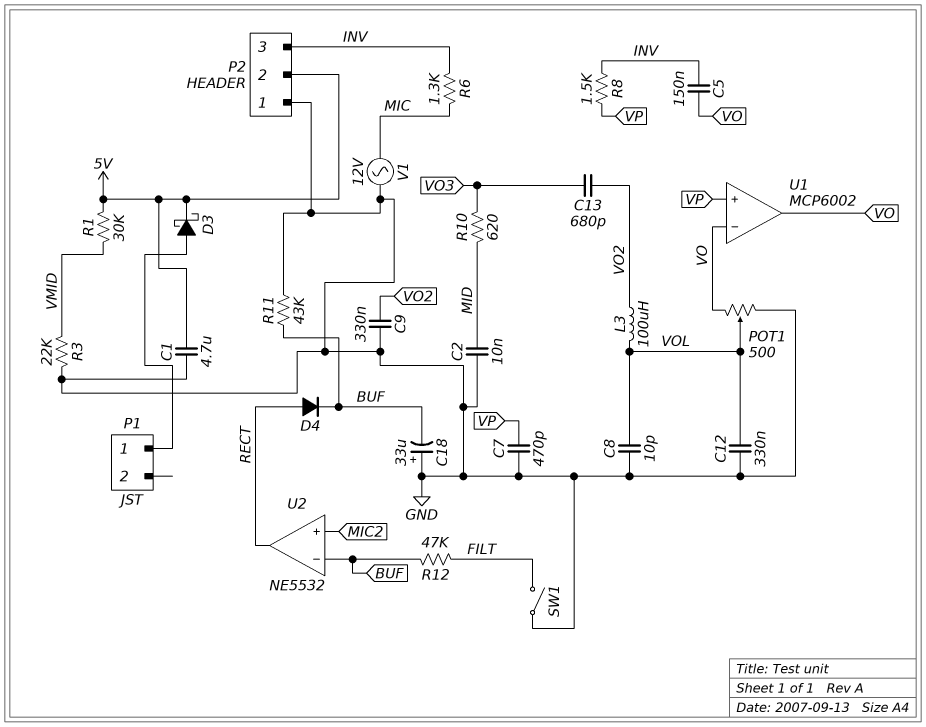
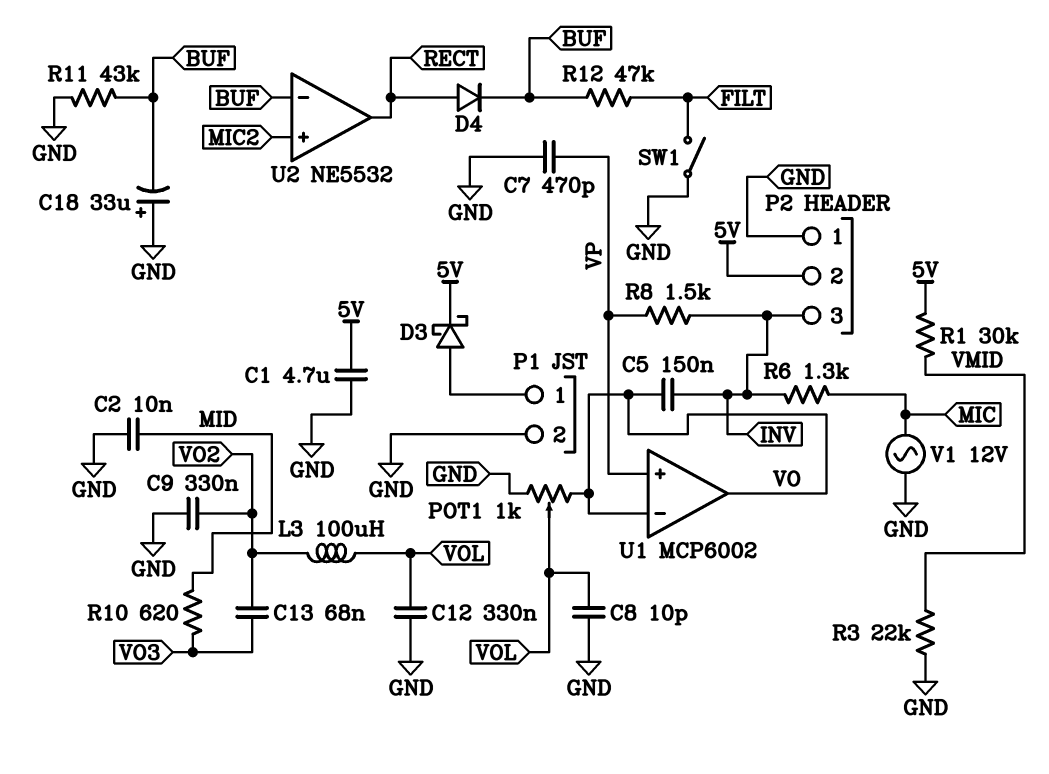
C13: 680pF (VO2, VO3) -> 68nF (VO2, VO3)
P1 pin 2: none -> GND
POT1: 500 (GND, VO, wiper VOL) -> 1k (GND, VO, wiper VOL)

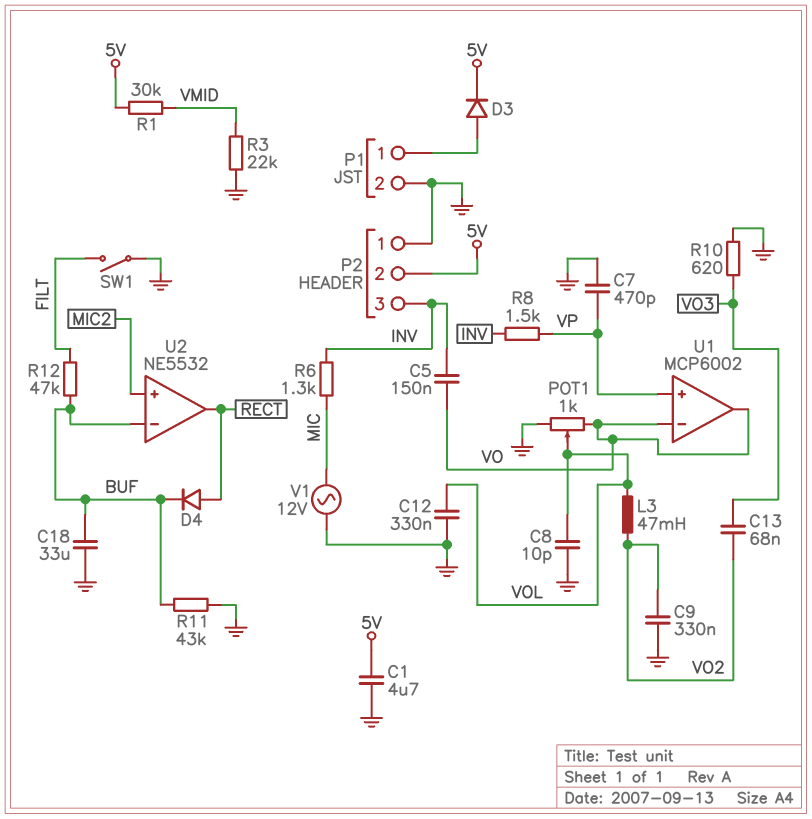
C2: 10nF (GND, MID) -> none
C18: 33uF (plus GND, minus BUF) -> 33uF (BUF, GND)
D3: schottky (A P1/1, K 5V) -> diode (A P1/1, K 5V)
L3: 100uH (VO2, VOL) -> 47mH (VO2, VOL)
R10: 620 (MID, VO3) -> 620 (GND, VO3)

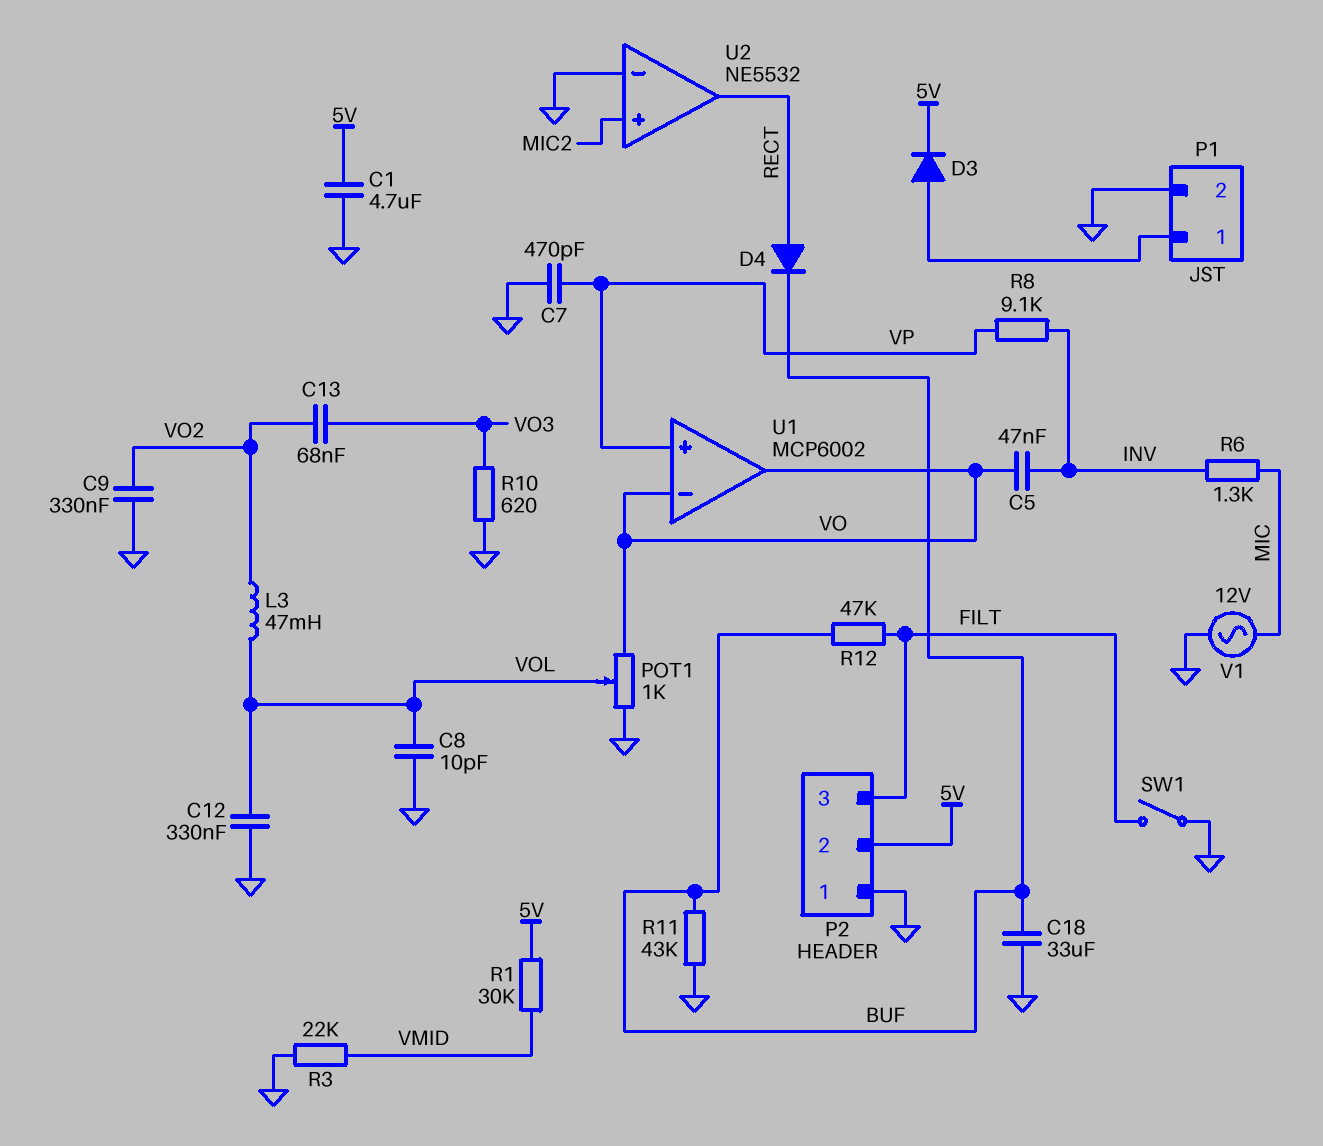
C5: 150nF (INV, VO) -> 47nF (INV, VO)
P2 pin 3: INV -> FILT
R8: 1.5k (INV, VP) -> 9.1k (INV, VP)
U2 pin in-: BUF -> GND

